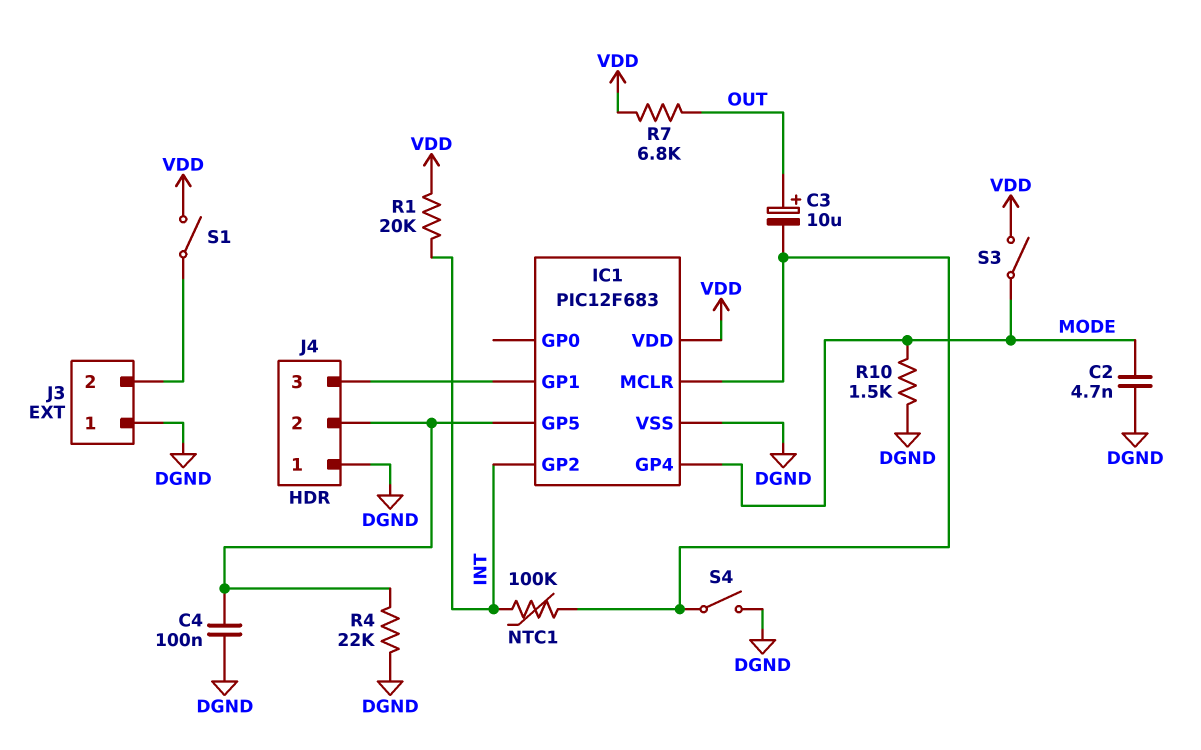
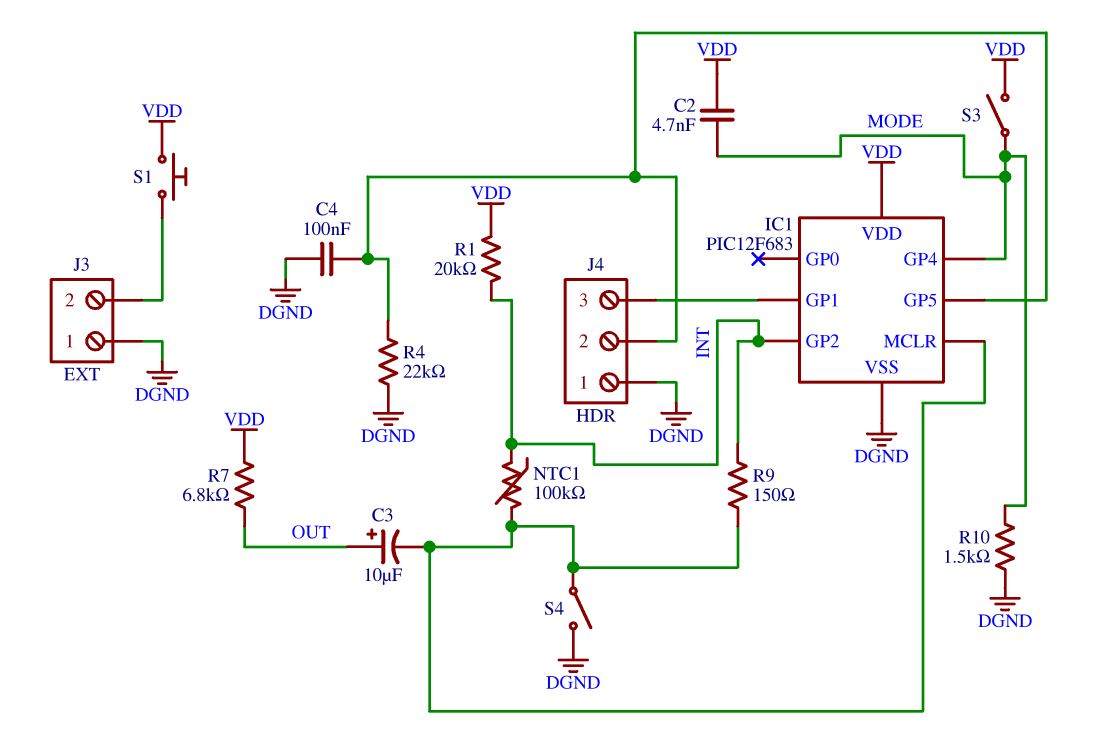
C2: 4.7nF (DGND, MODE) -> 4.7nF (MODE, VDD)
R9: none -> 150 (IC1/MCLR, INT)
S1: switch (J3/2, VDD) -> button (J3/2, VDD)

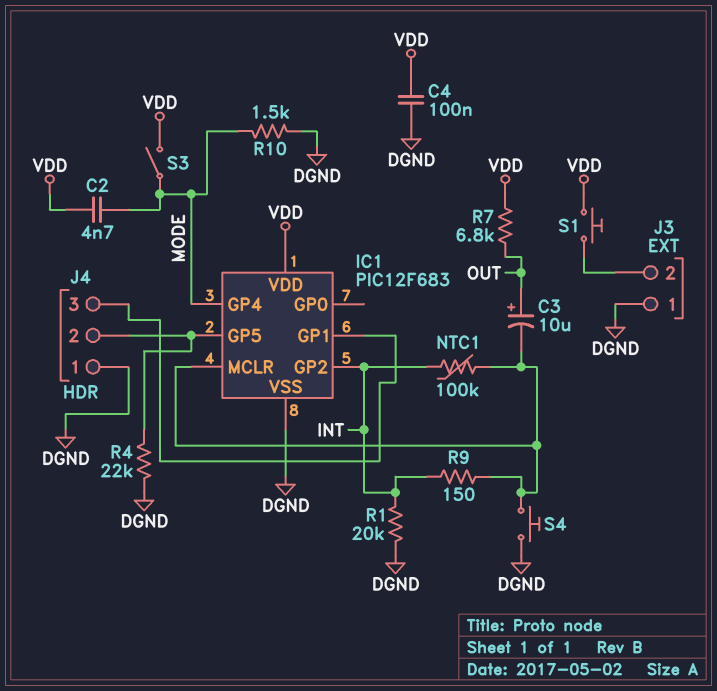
C4: 100nF (DGND, IC1/GP5) -> 100nF (DGND, VDD)
R1: 20k (INT, VDD) -> 20k (DGND, INT)
S4: switch (DGND, IC1/MCLR) -> button (DGND, IC1/MCLR)

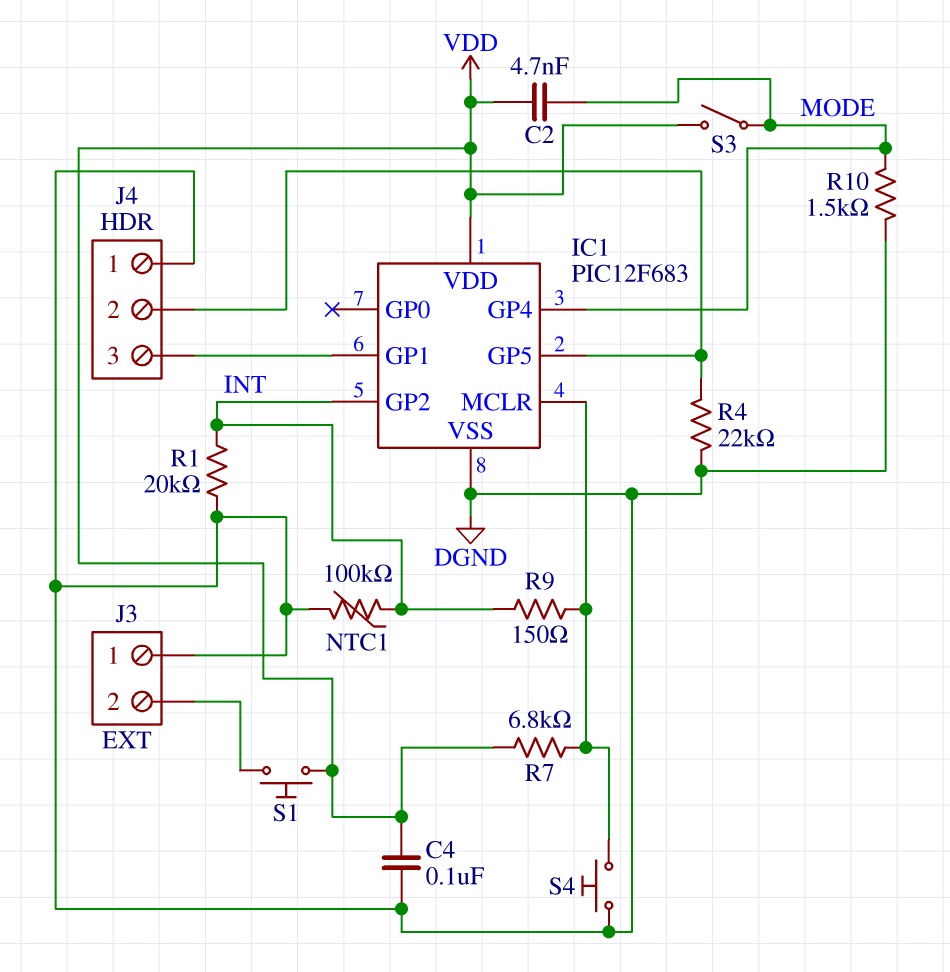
C3: 10uF (plus OUT, minus IC1/MCLR) -> none
NTC1: 100k (IC1/MCLR, INT) -> 100k (DGND, INT)
R7: 6.8k (OUT, VDD) -> 6.8k (IC1/MCLR, VDD)

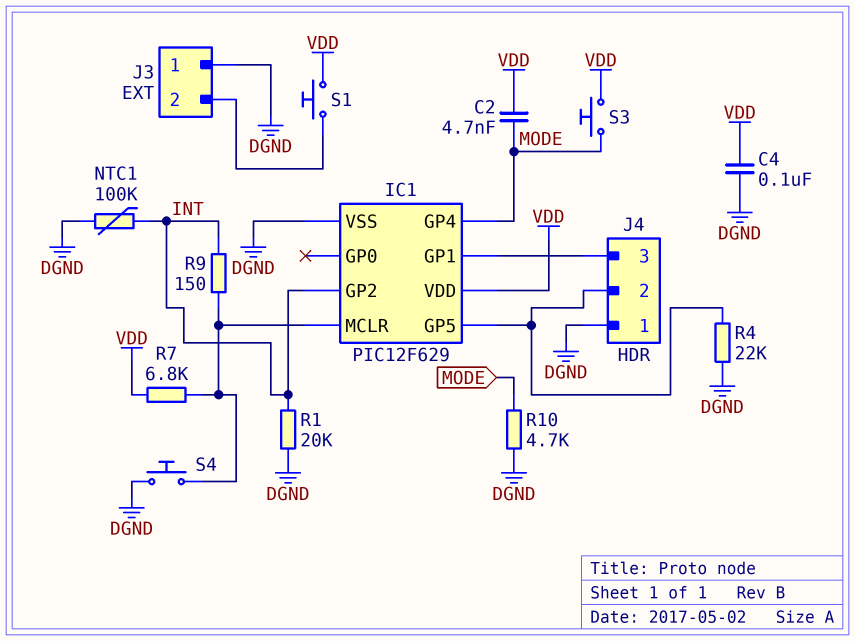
IC1: PIC12F683 -> PIC12F629
R10: 1.5k (DGND, MODE) -> 4.7k (DGND, MODE)
S3: switch (MODE, VDD) -> button (MODE, VDD)

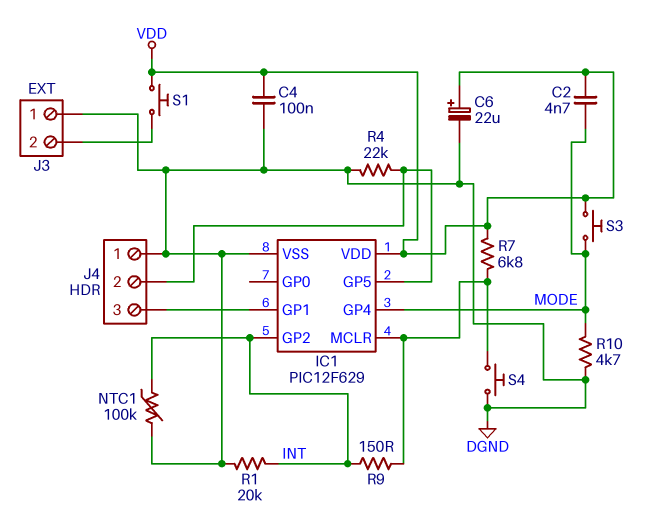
C6: none -> 22uF (plus VDD, minus DGND)

